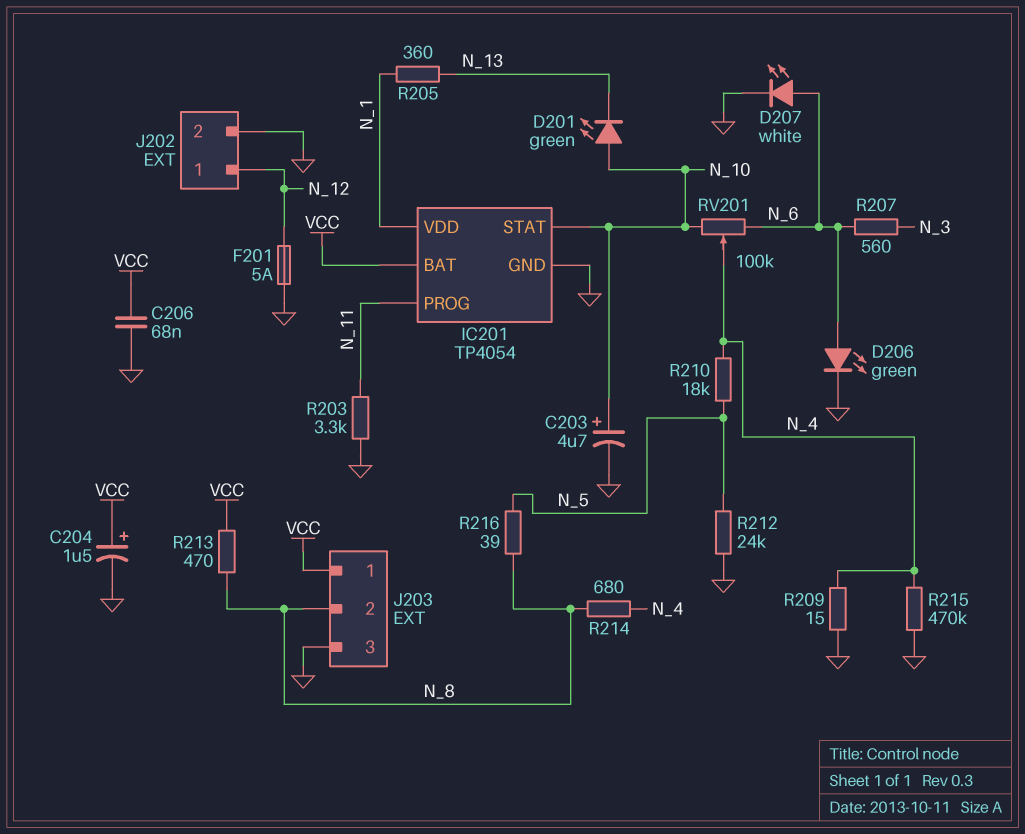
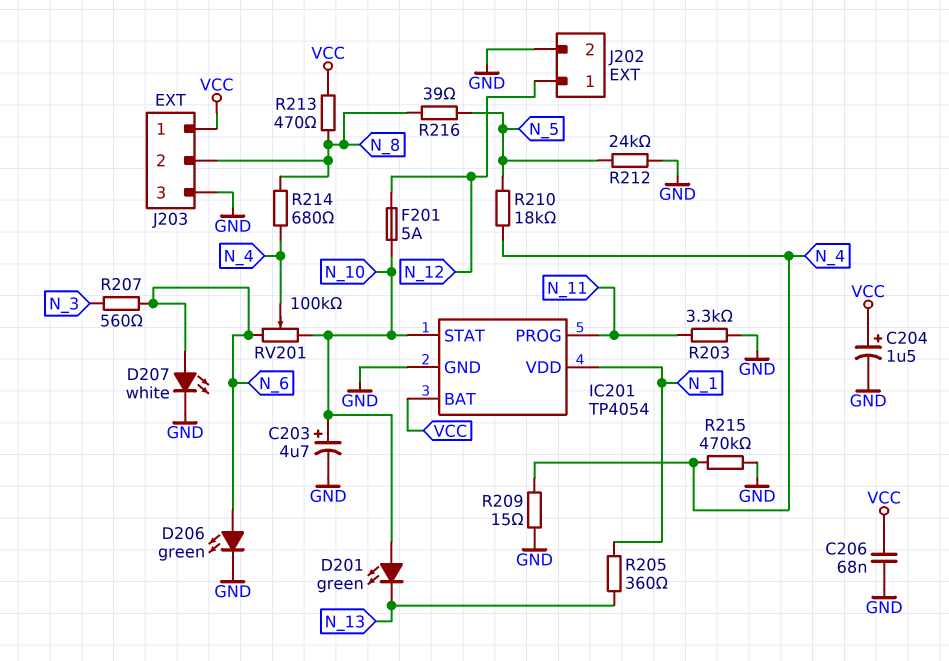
F201: 5A (GND, N_12) -> 5A (N_10, N_12)

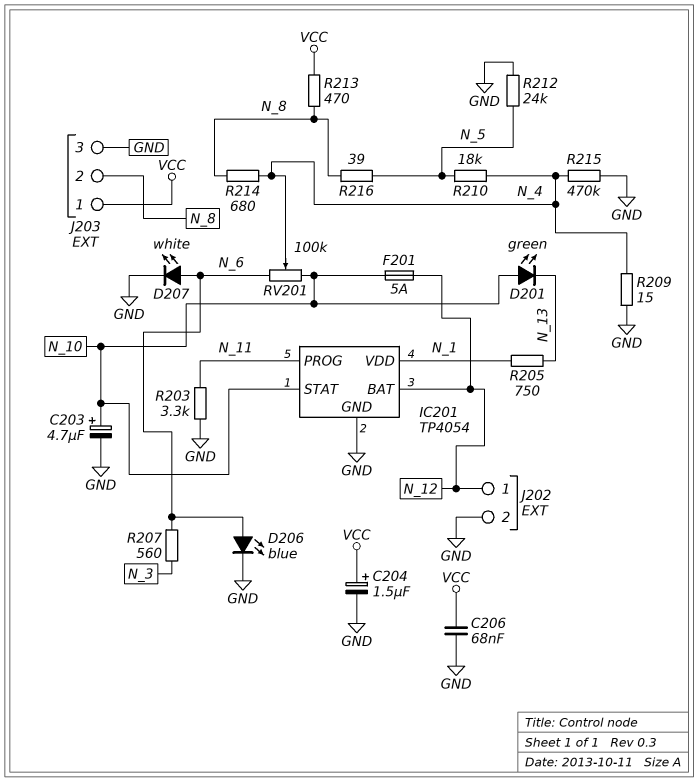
D206: LED green (A N_6, K GND) -> LED blue (A N_6, K GND)
IC201 pin BAT: VCC -> N_12
R205: 360 (N_1, N_13) -> 750 (N_1, N_13)

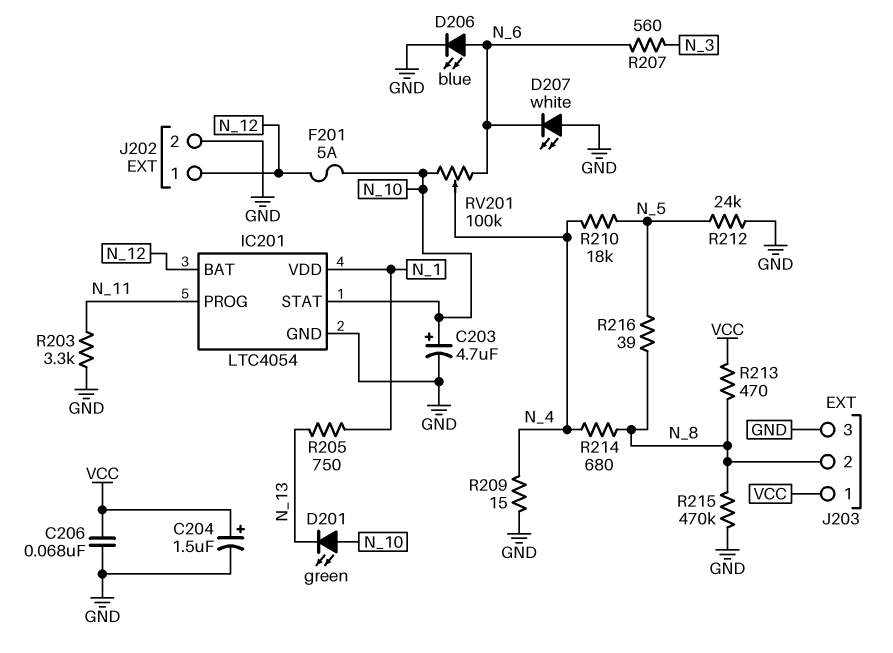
D207: LED white (A N_6, K GND) -> LED white (A GND, K N_6)
IC201: TP4054 -> LTC4054
R215: 470k (GND, N_4) -> 470k (GND, N_8)

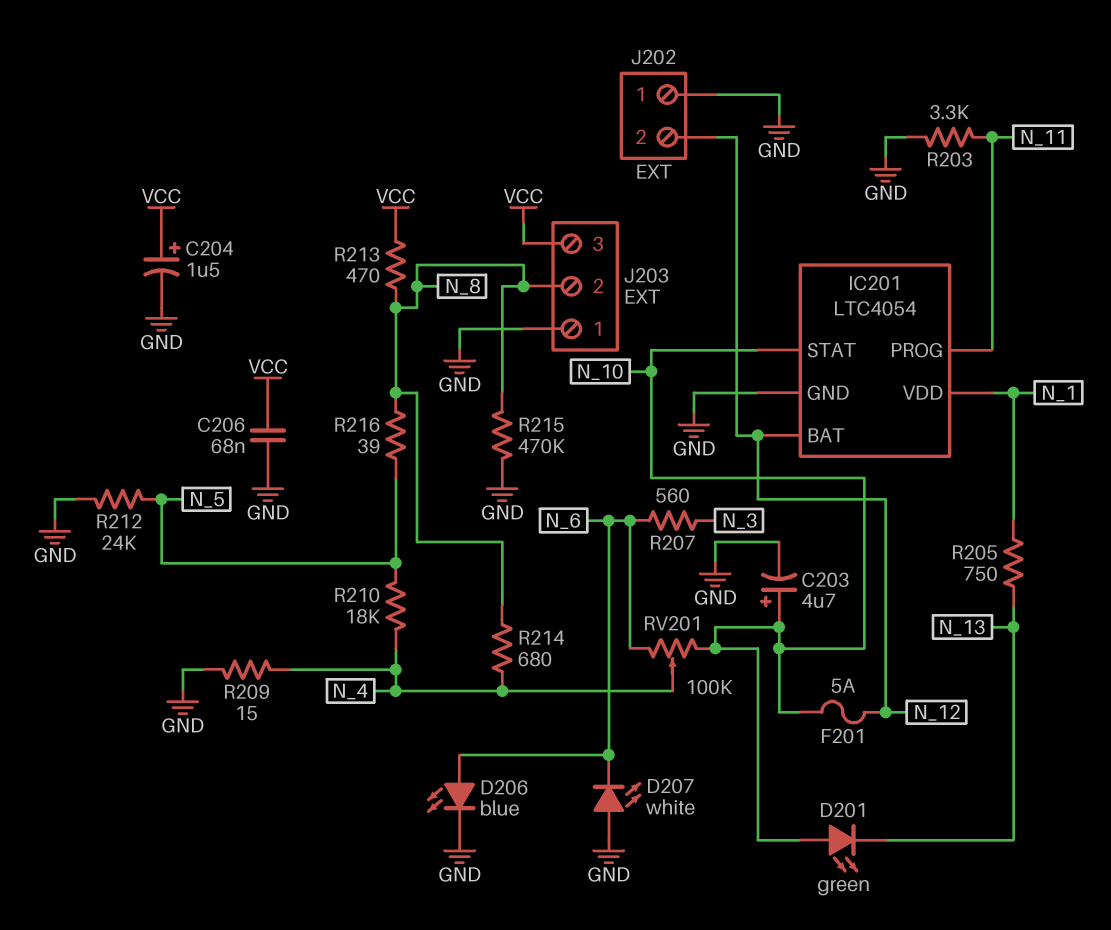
J202 pin 1: N_12 -> GND
J202 pin 2: GND -> N_12
J203 pin 1: VCC -> GND
J203 pin 3: GND -> VCC

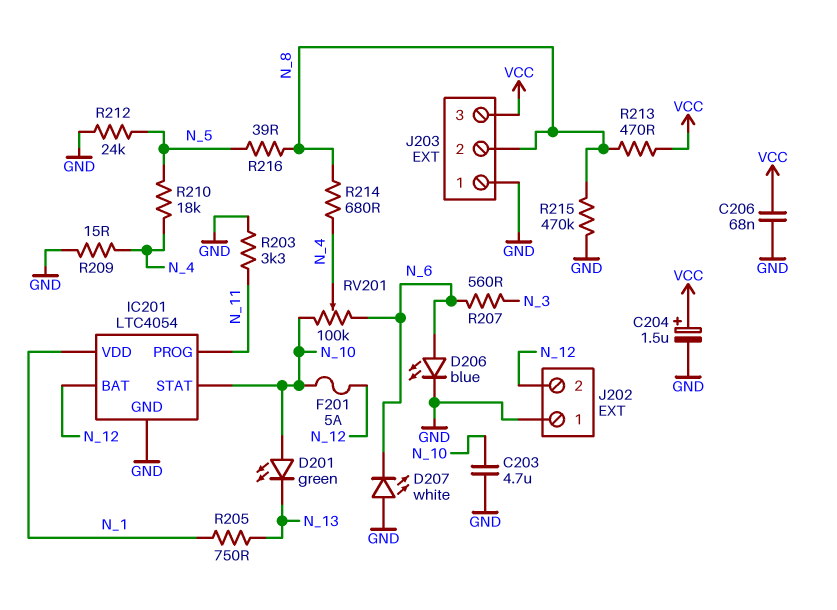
C203: 4.7uF (plus N_10, minus GND) -> 4.7uF (GND, N_10)

